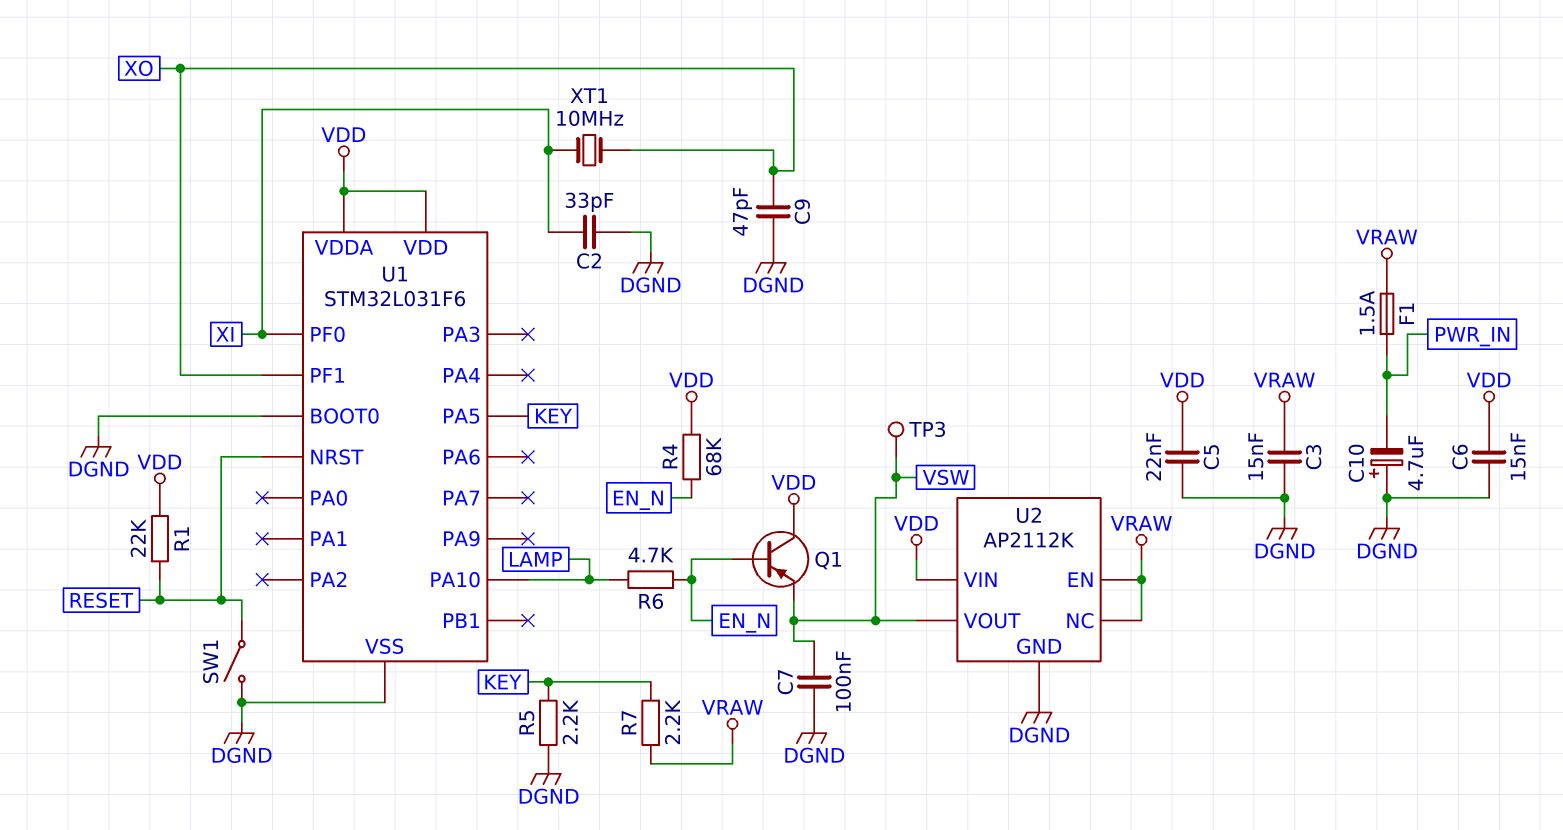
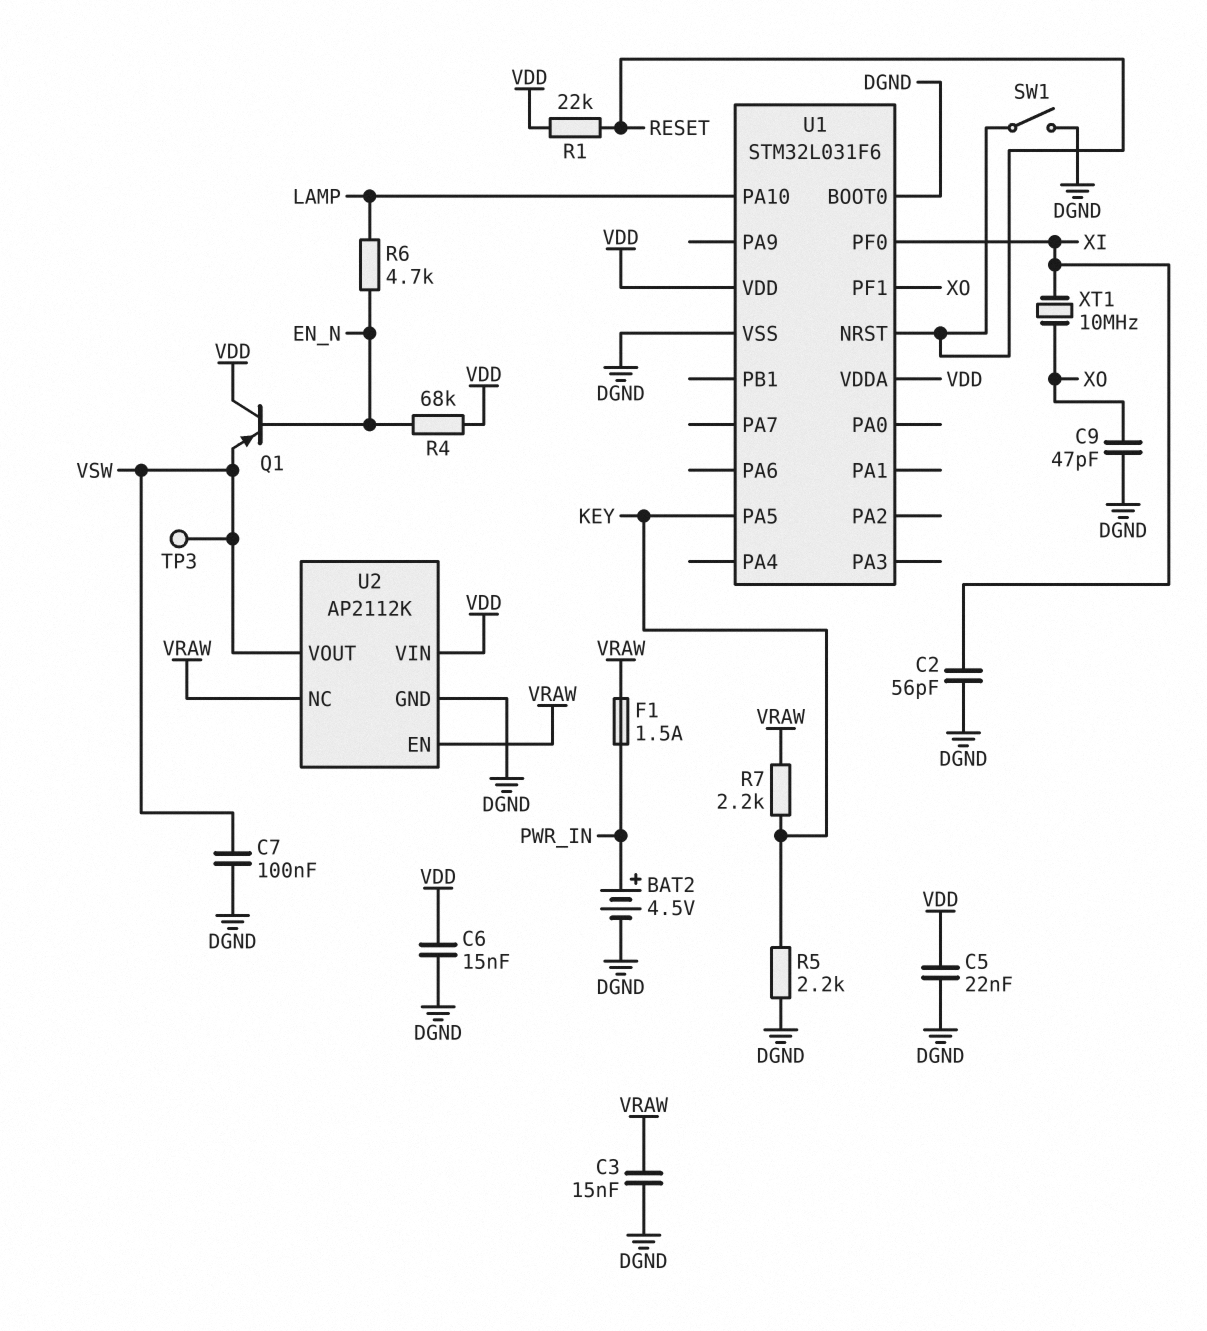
BAT2: none -> 4.5V (plus PWR_IN, minus DGND)
C2: 33pF (DGND, XI) -> 56pF (DGND, XI)
C10: 4.7uF (plus DGND, minus PWR_IN) -> none

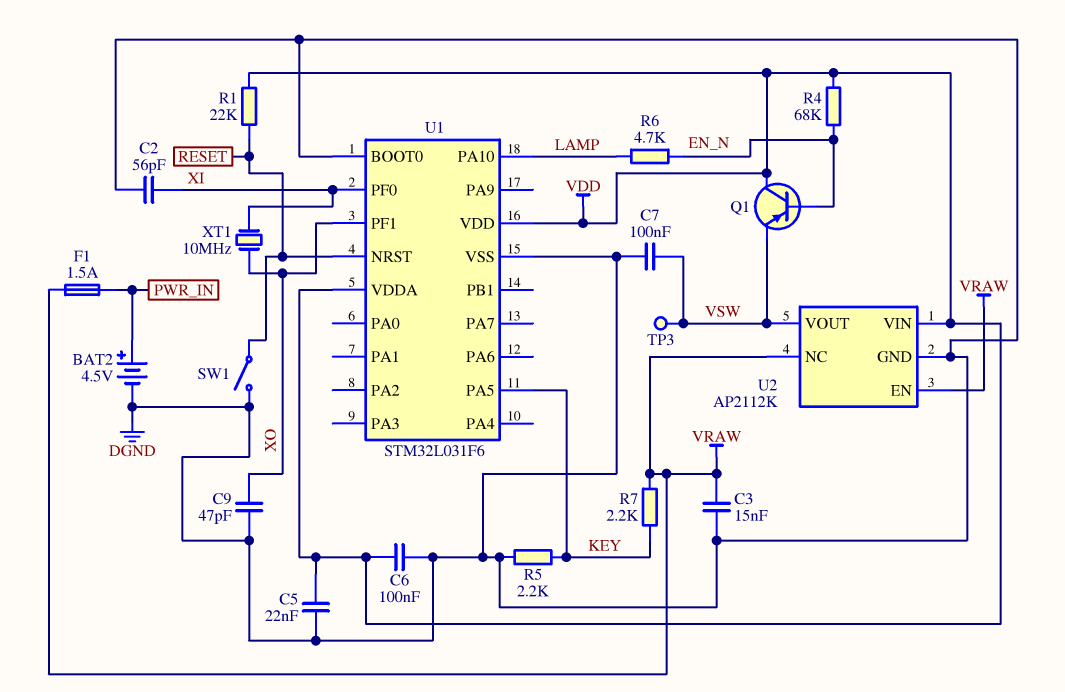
C6: 15nF (DGND, VDD) -> 100nF (DGND, VDD)

